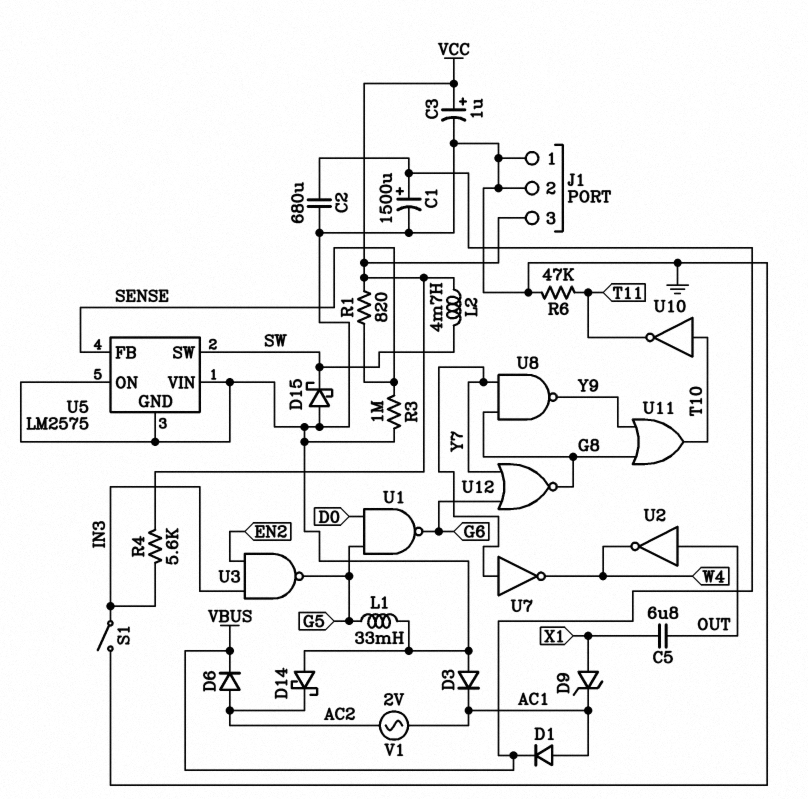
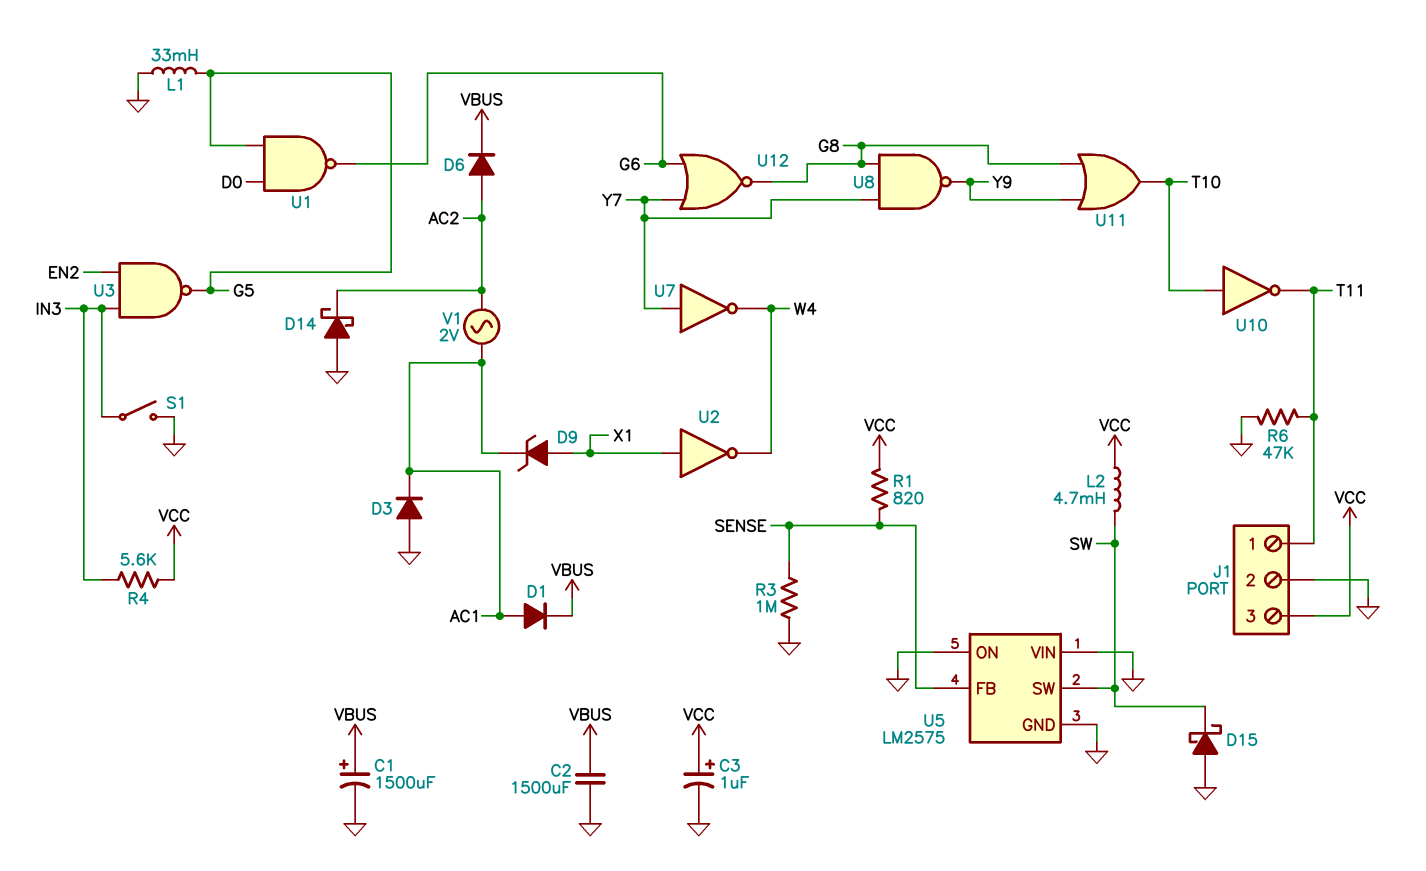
C2: 680uF (GND, VBUS) -> 1500uF (GND, VBUS)
C5: 6.8uF (OUT, X1) -> none
J1 pin 1: GND -> T11
U2: NOT (in OUT, out W4) -> NOT (in X1, out W4)

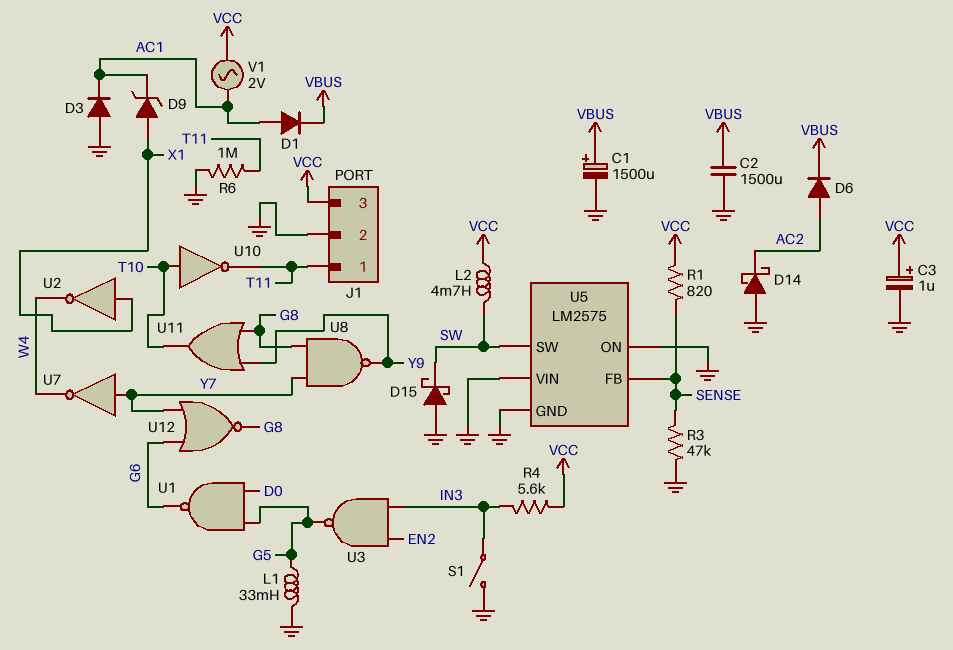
R3: 1M (GND, SENSE) -> 47k (GND, SENSE)
R6: 47k (GND, T11) -> 1M (GND, T11)
V1: AC 2V (AC1, AC2) -> AC 2V (AC1, VCC)

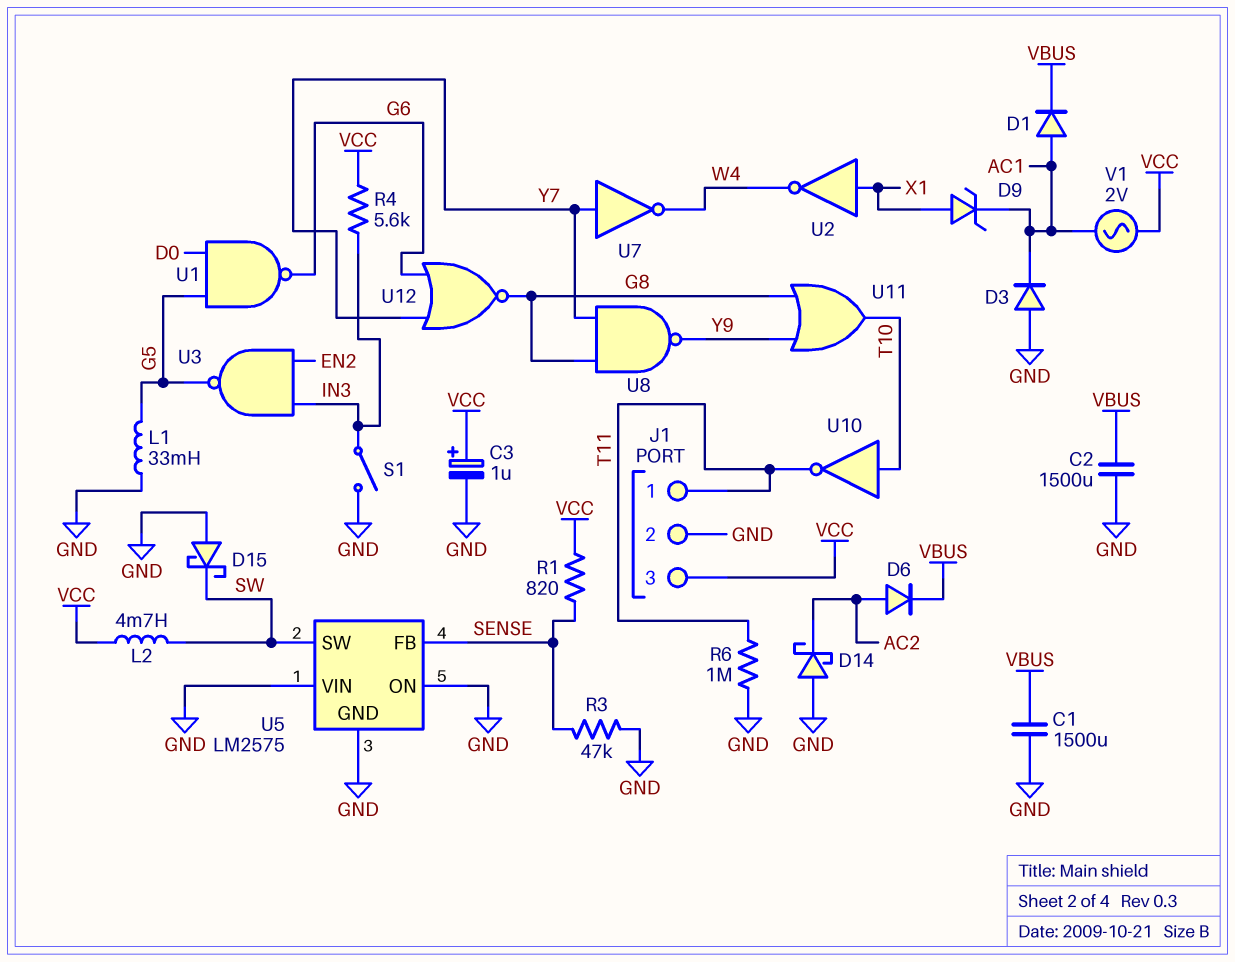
C1: 1500uF (plus VBUS, minus GND) -> 1500uF (GND, VBUS)

